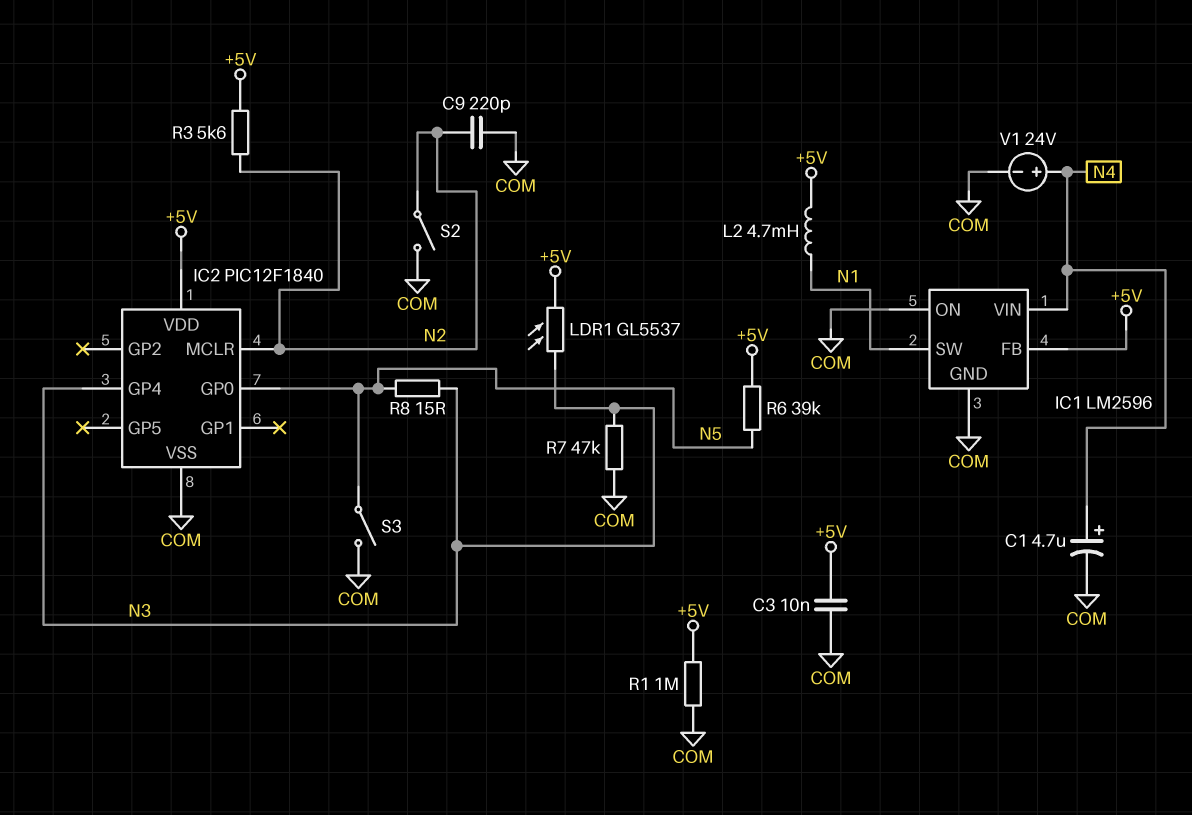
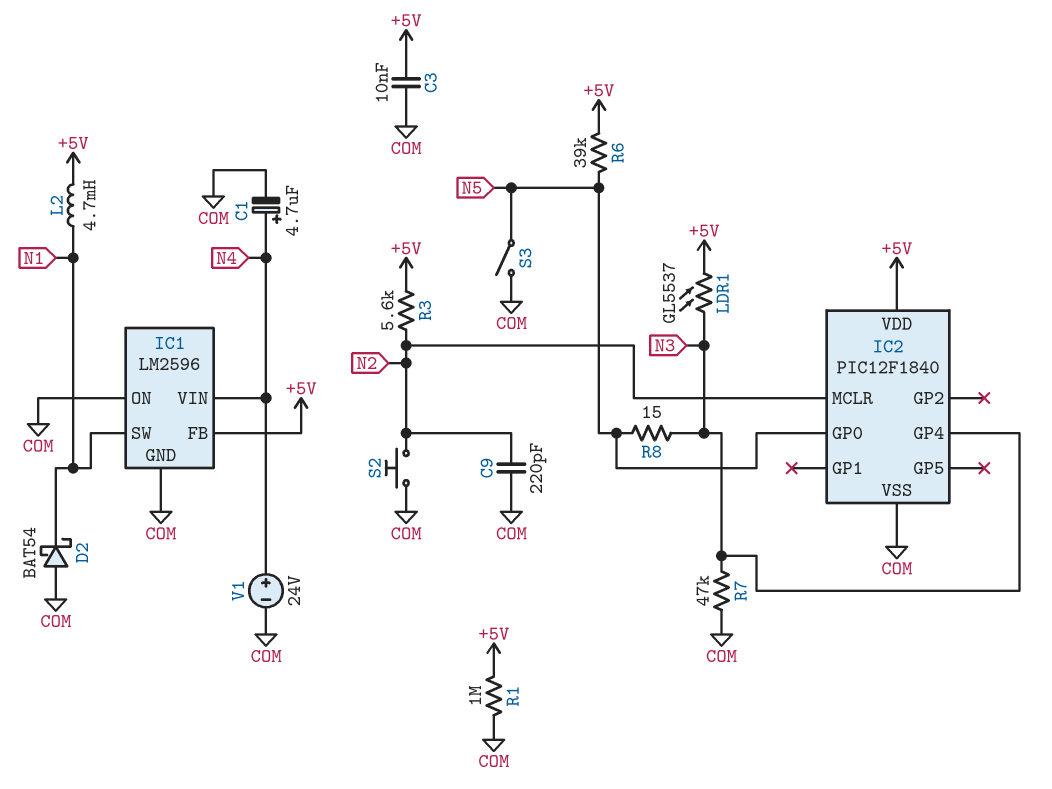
D2: none -> schottky BAT54 (A COM, K N1)
S2: switch (COM, N2) -> button (COM, N2)

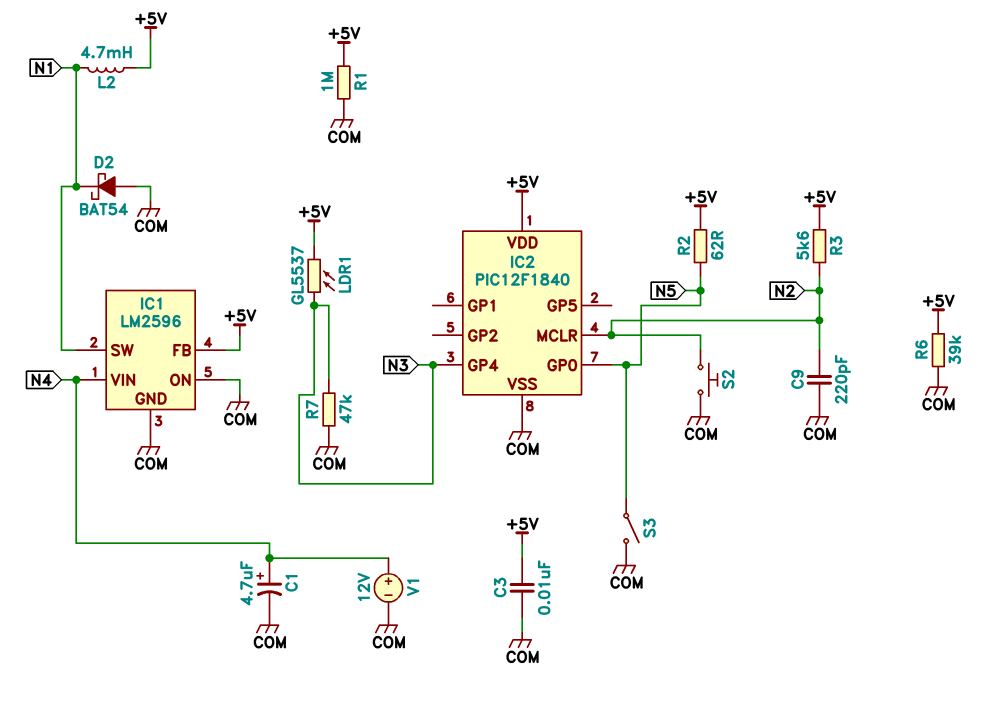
R2: none -> 62 (+5V, N5)
R6: 39k (+5V, N5) -> 39k (+5V, COM)
R8: 15 (N3, N5) -> none
V1: 24V (plus N4, minus COM) -> 12V (plus N4, minus COM)

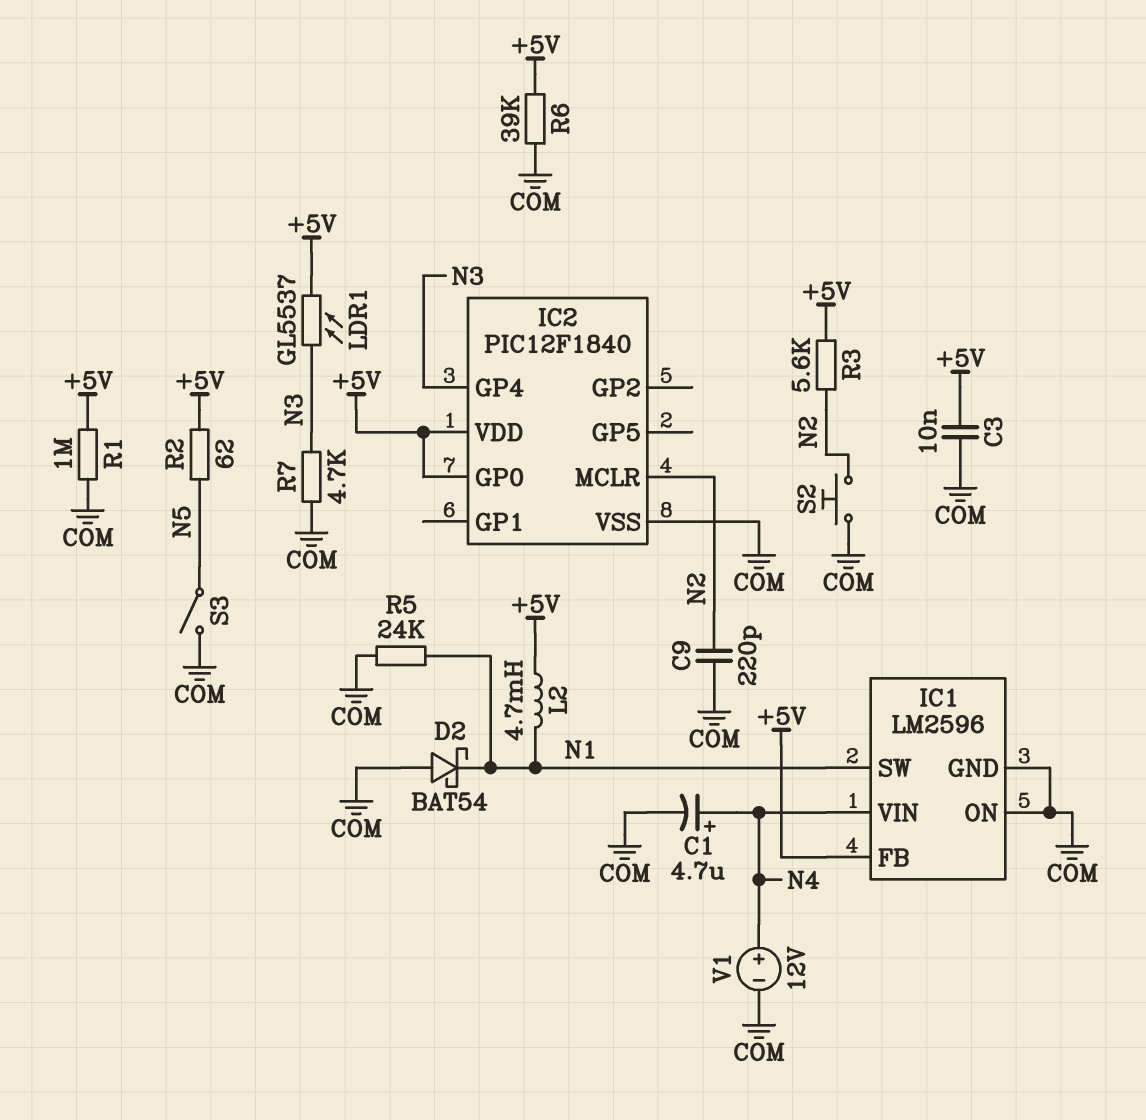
IC2 pin GP0: N5 -> +5V
R5: none -> 24k (COM, N1)
R7: 47k (COM, N3) -> 4.7k (COM, N3)

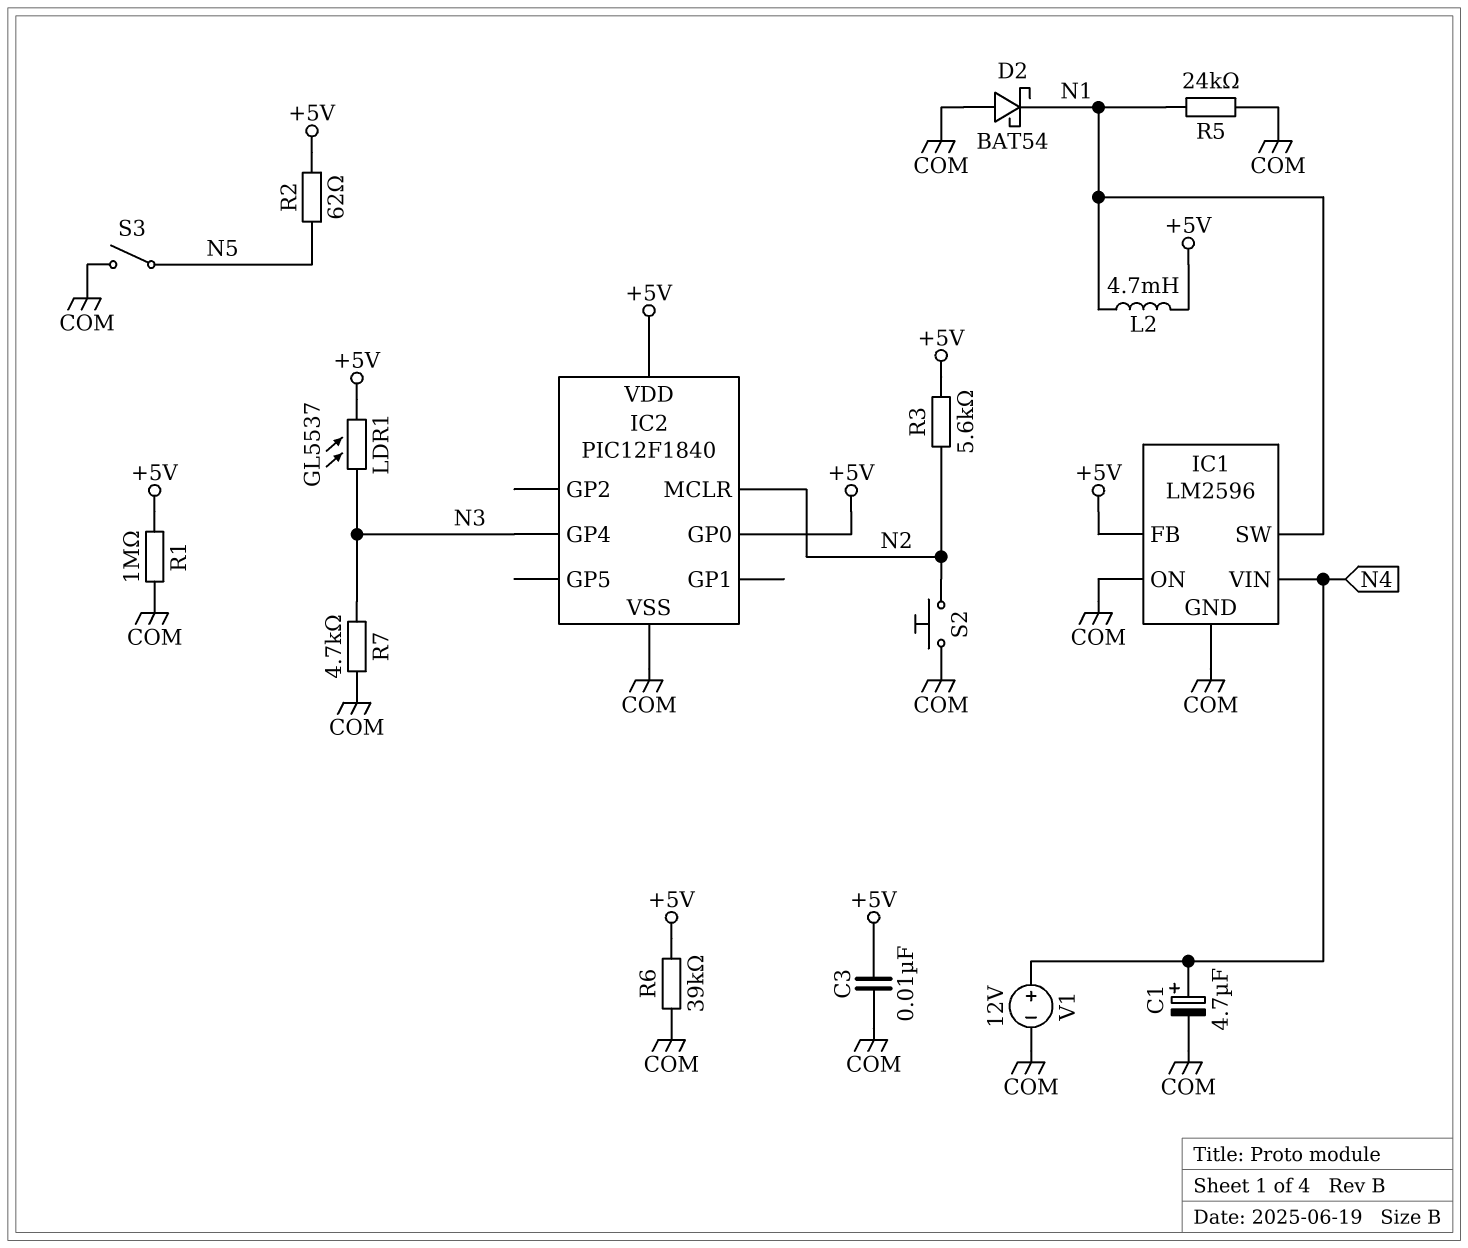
C9: 220pF (COM, N2) -> none

